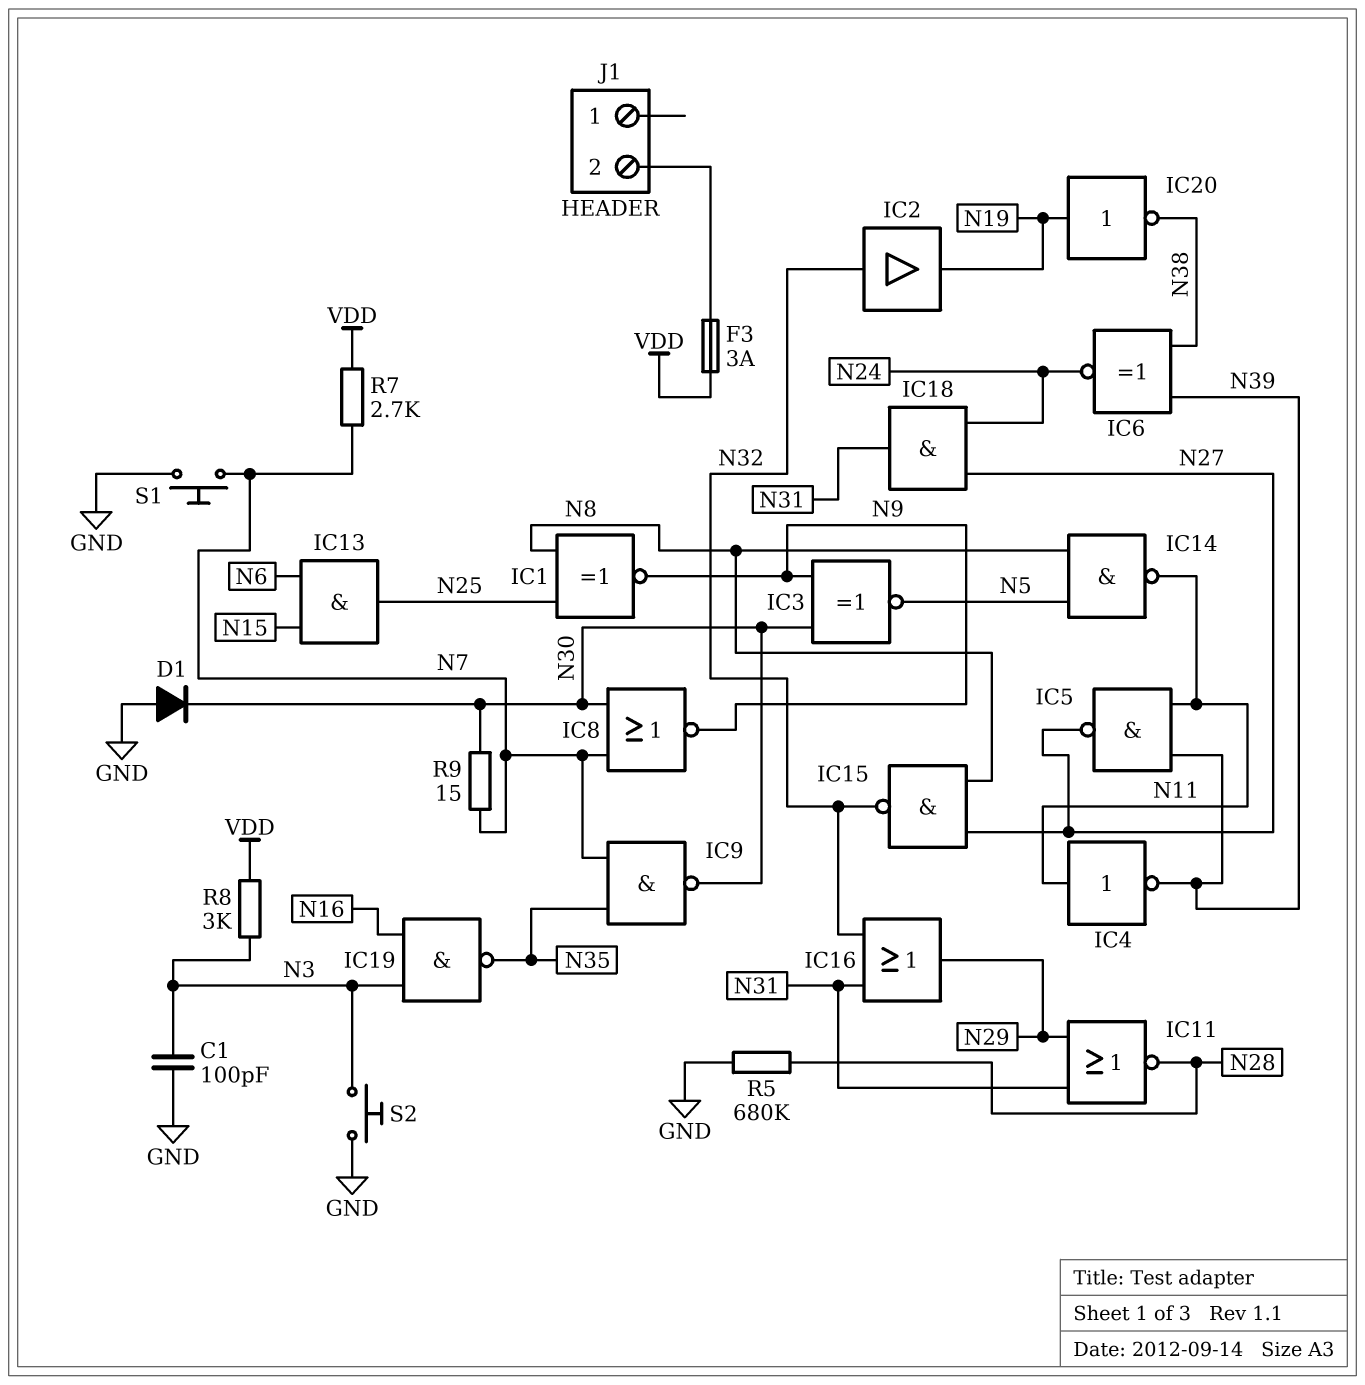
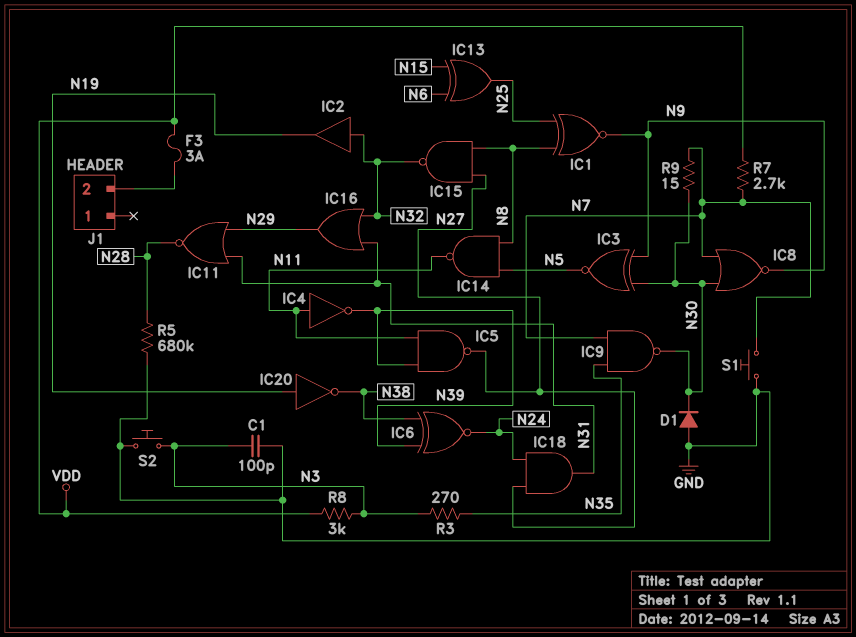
IC13: AND (in N6, in N15, out N25) -> XOR (in N6, in N15, out N25)
IC19: NAND (in N3, in N16, out N35) -> none
R3: none -> 270 (N3, N35)

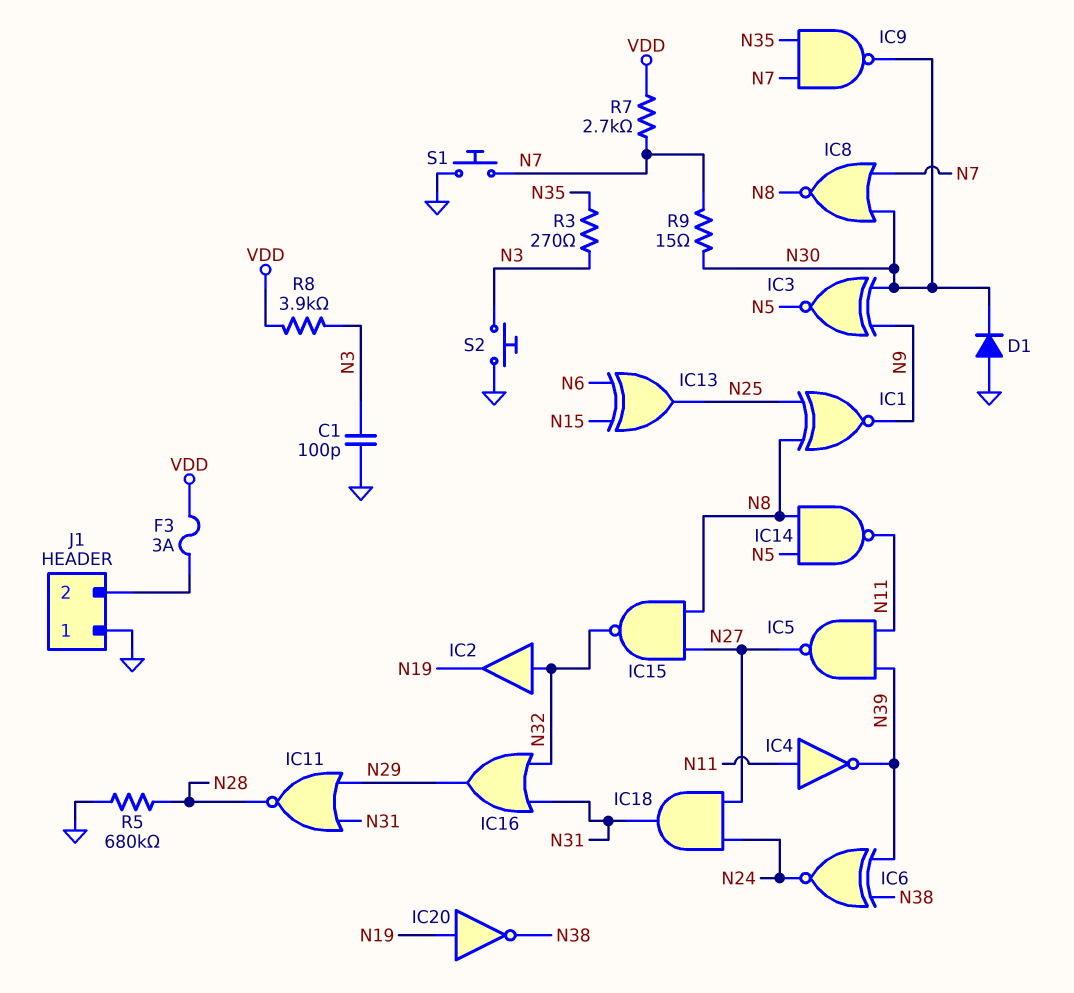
IC8: NOR (in N7, in N30, out N9) -> NOR (in N7, in N30, out N8)
J1 pin 1: none -> GND
R8: 3k (N3, VDD) -> 3.9k (N3, VDD)

